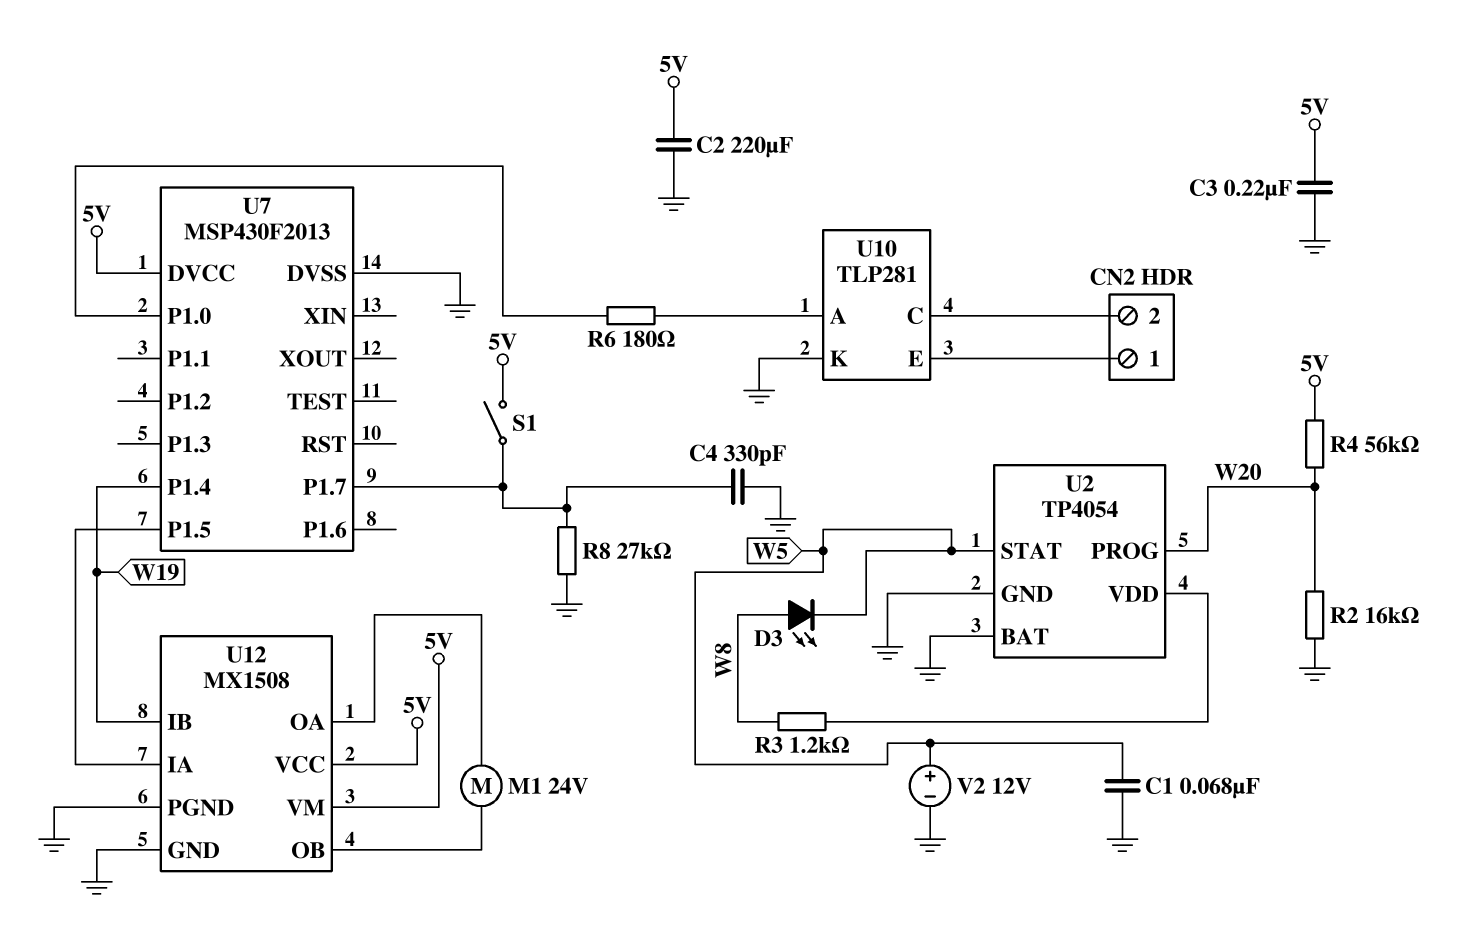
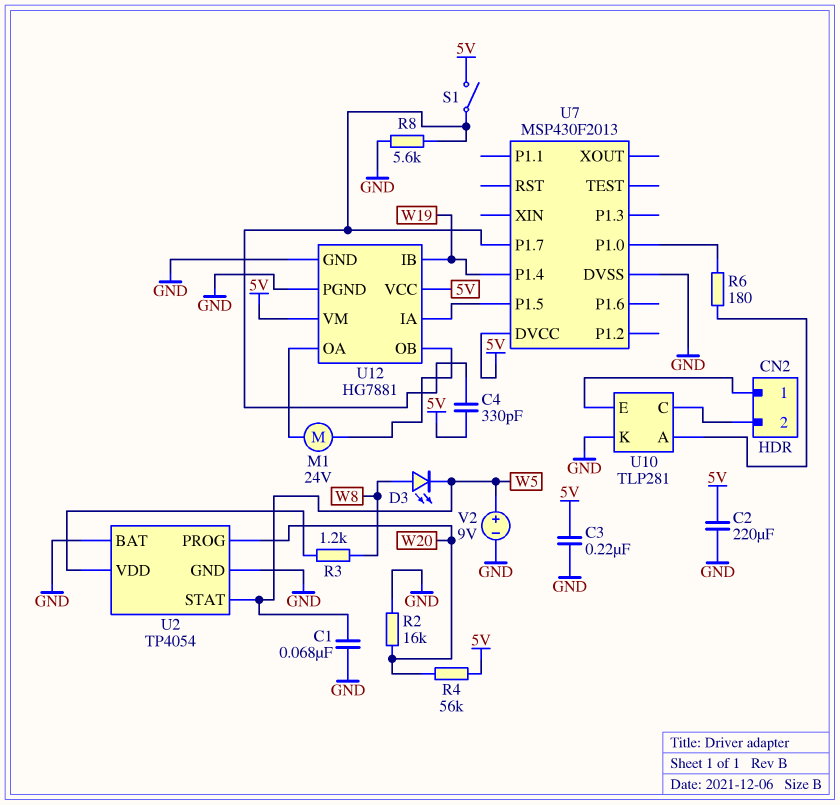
C4: 330pF (GND, U7/P1.7) -> 330pF (5V, U7/P1.7)
R8: 27k (GND, U7/P1.7) -> 5.6k (GND, U7/P1.7)
U12: MX1508 -> HG7881
V2: 12V (plus W5, minus GND) -> 9V (plus W5, minus GND)

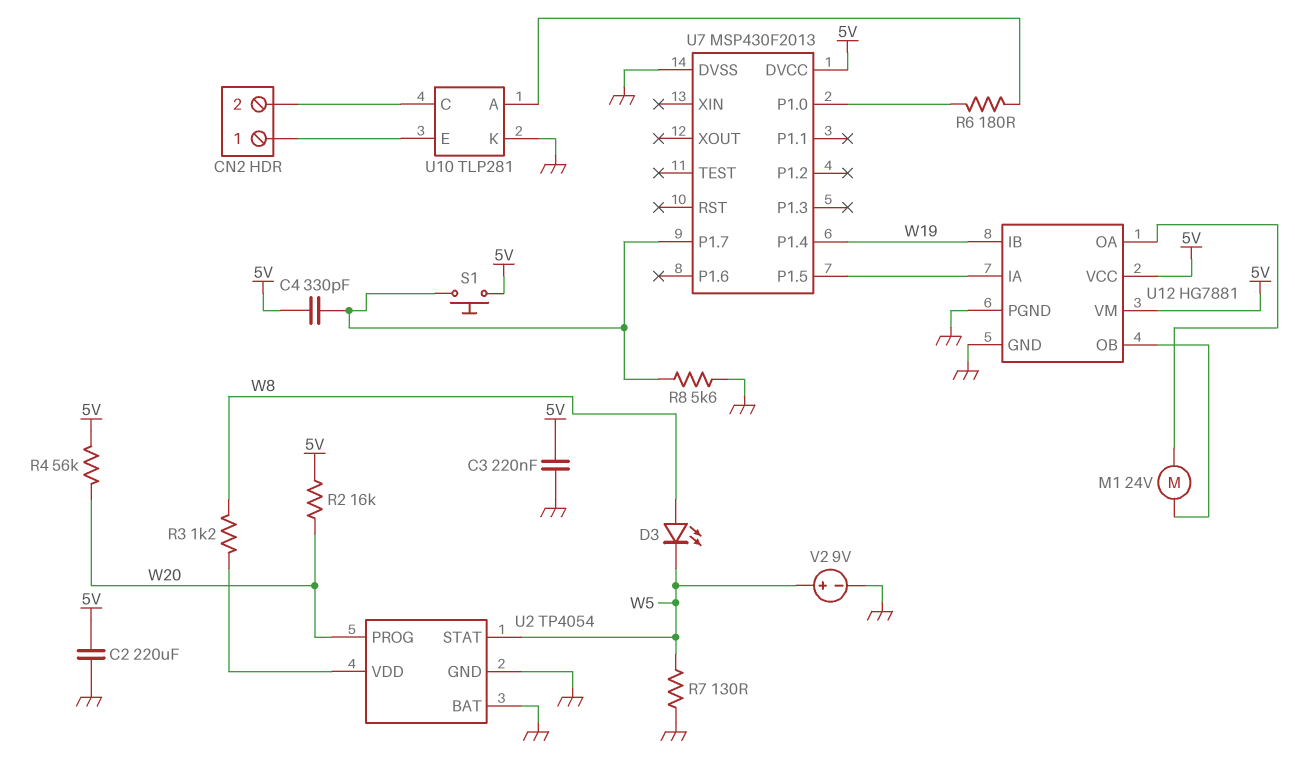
C1: 68nF (GND, W5) -> none
R2: 16k (GND, W20) -> 16k (5V, W20)
R7: none -> 130 (GND, W5)
S1: switch (5V, U7/P1.7) -> button (5V, U7/P1.7)

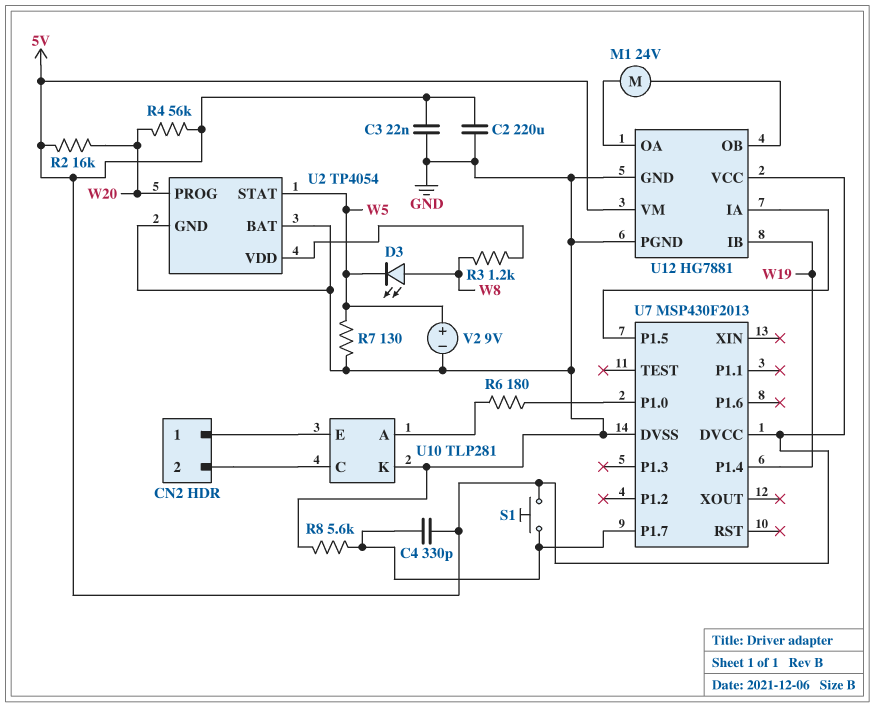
C3: 220nF (5V, GND) -> 22nF (5V, GND)

